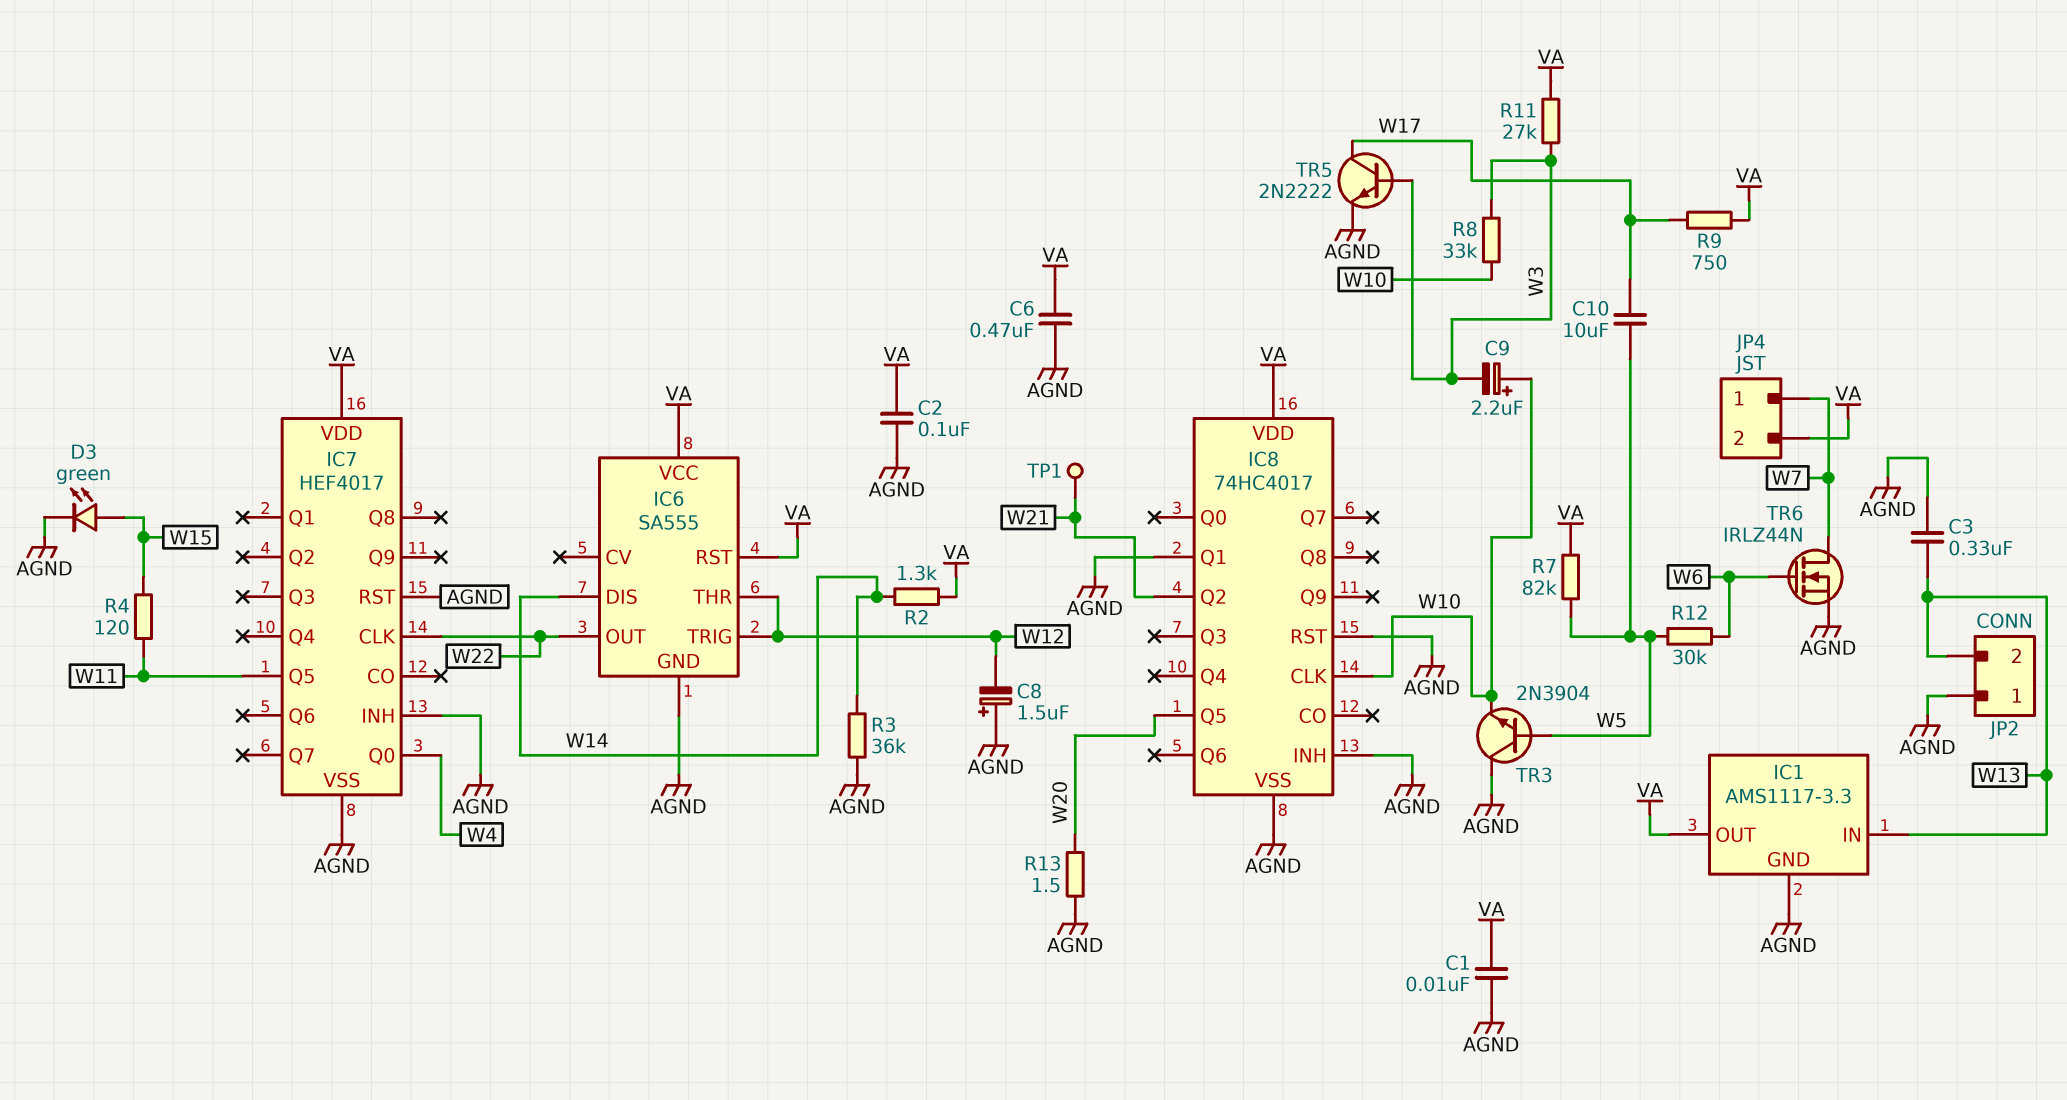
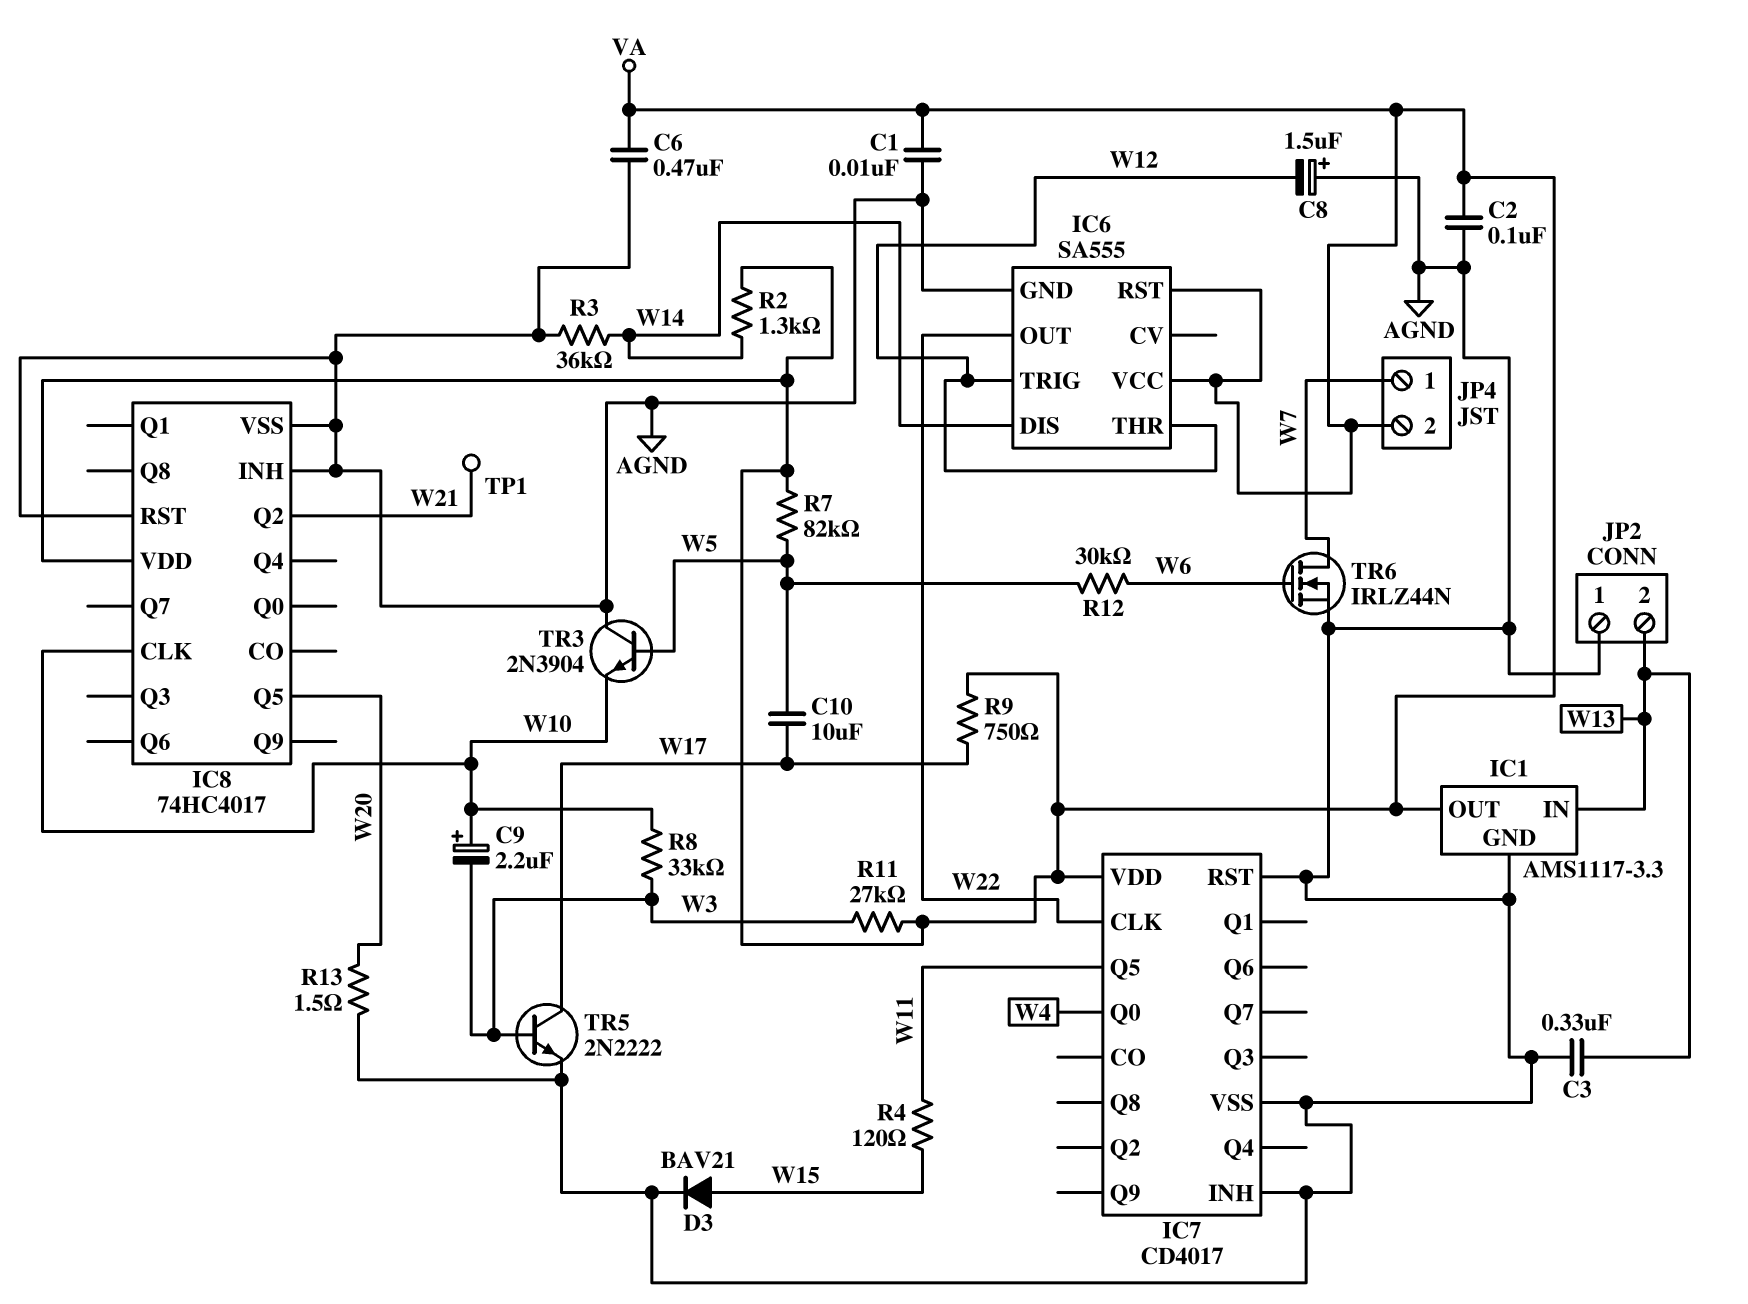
D3: LED green (A W15, K AGND) -> diode BAV21 (A W15, K AGND)
IC7: HEF4017 -> CD4017
IC8 pin Q1: AGND -> none

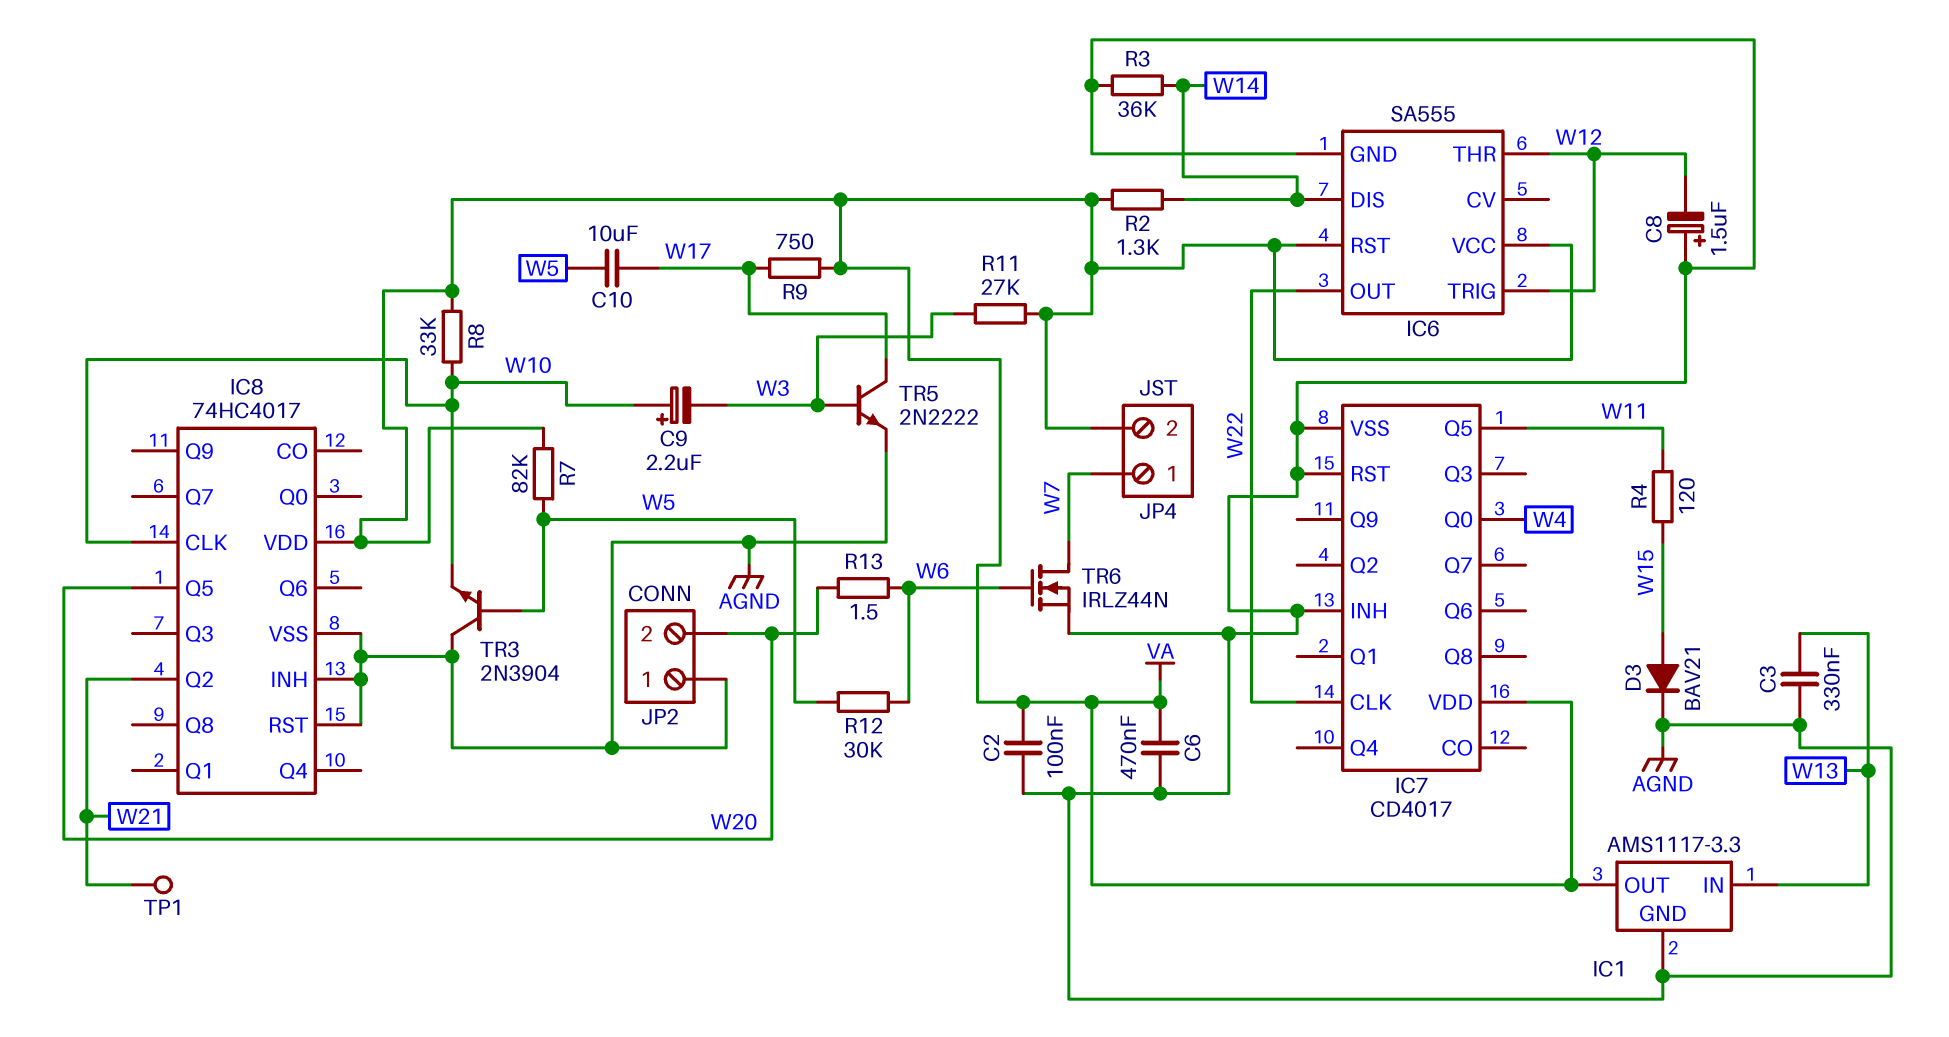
C1: 10nF (AGND, VA) -> none
JP2 pin 2: W13 -> W20
R8: 33k (W3, W10) -> 33k (VA, W10)
R13: 1.5 (AGND, W20) -> 1.5 (W6, W20)

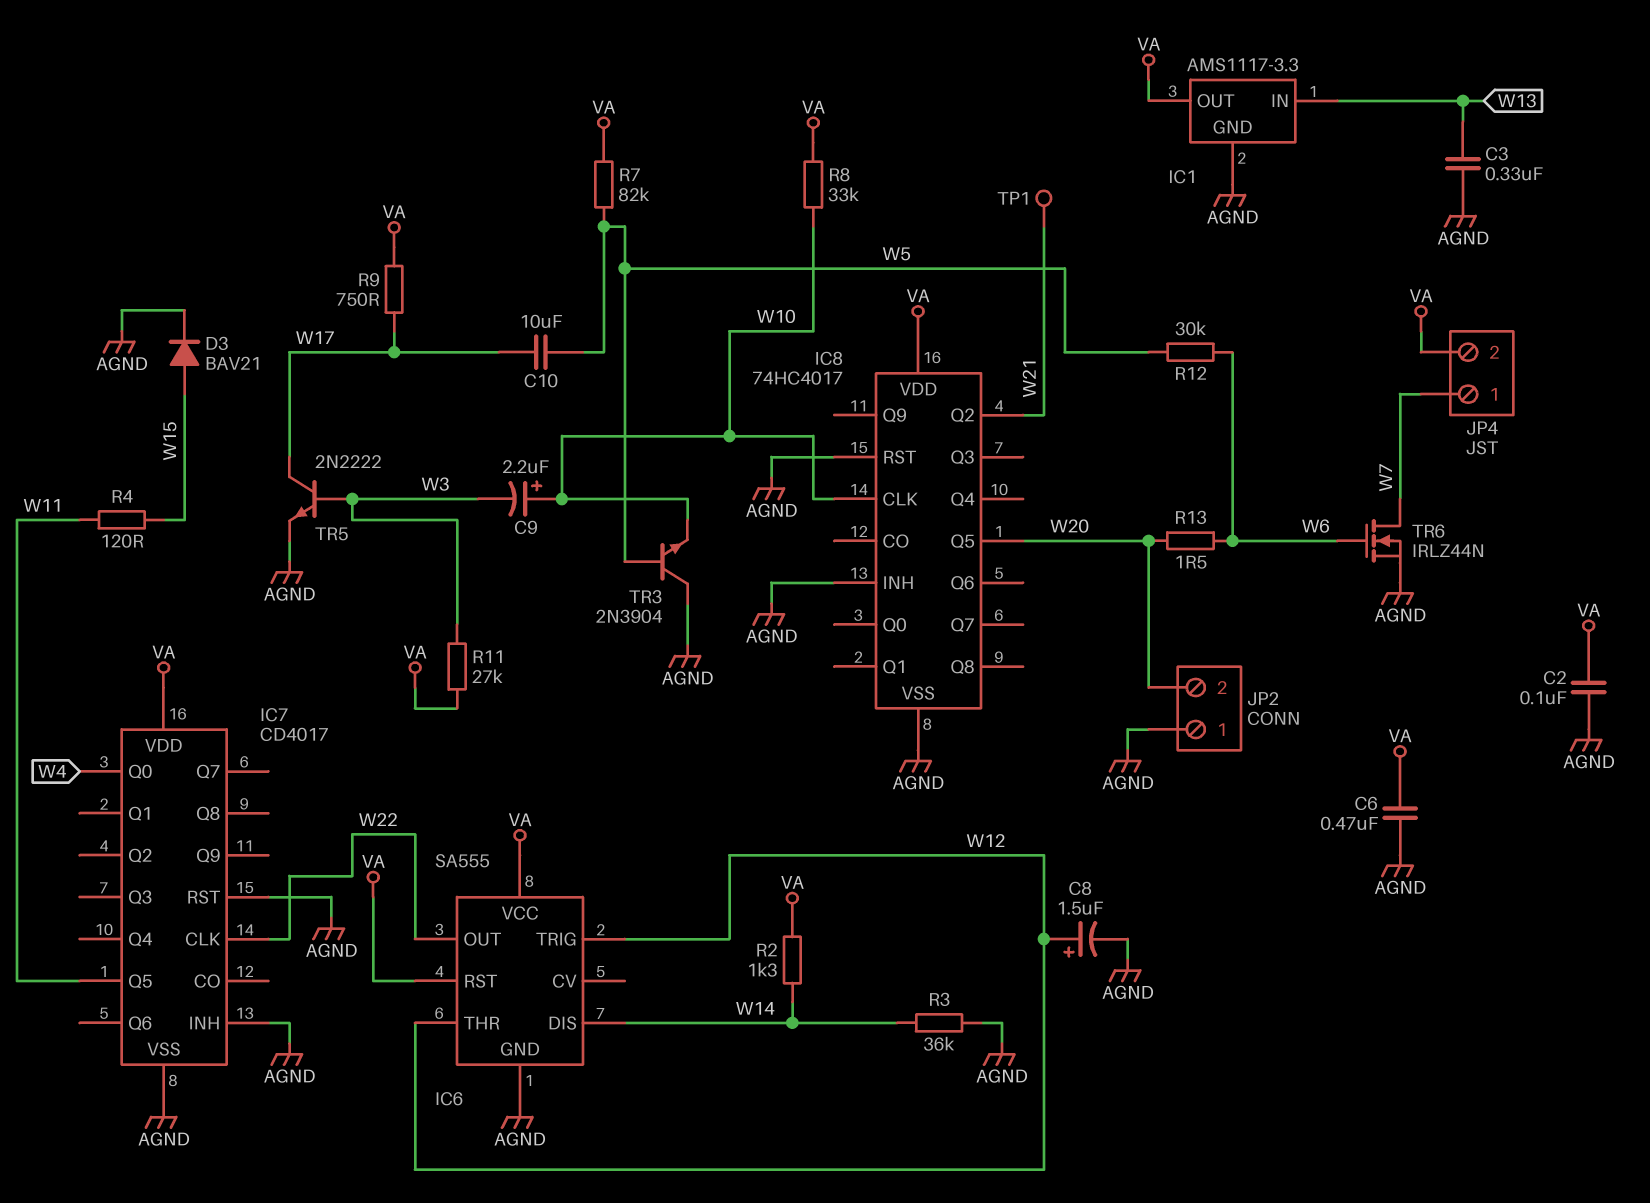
C8: 1.5uF (plus AGND, minus W12) -> 1.5uF (plus W12, minus AGND)

